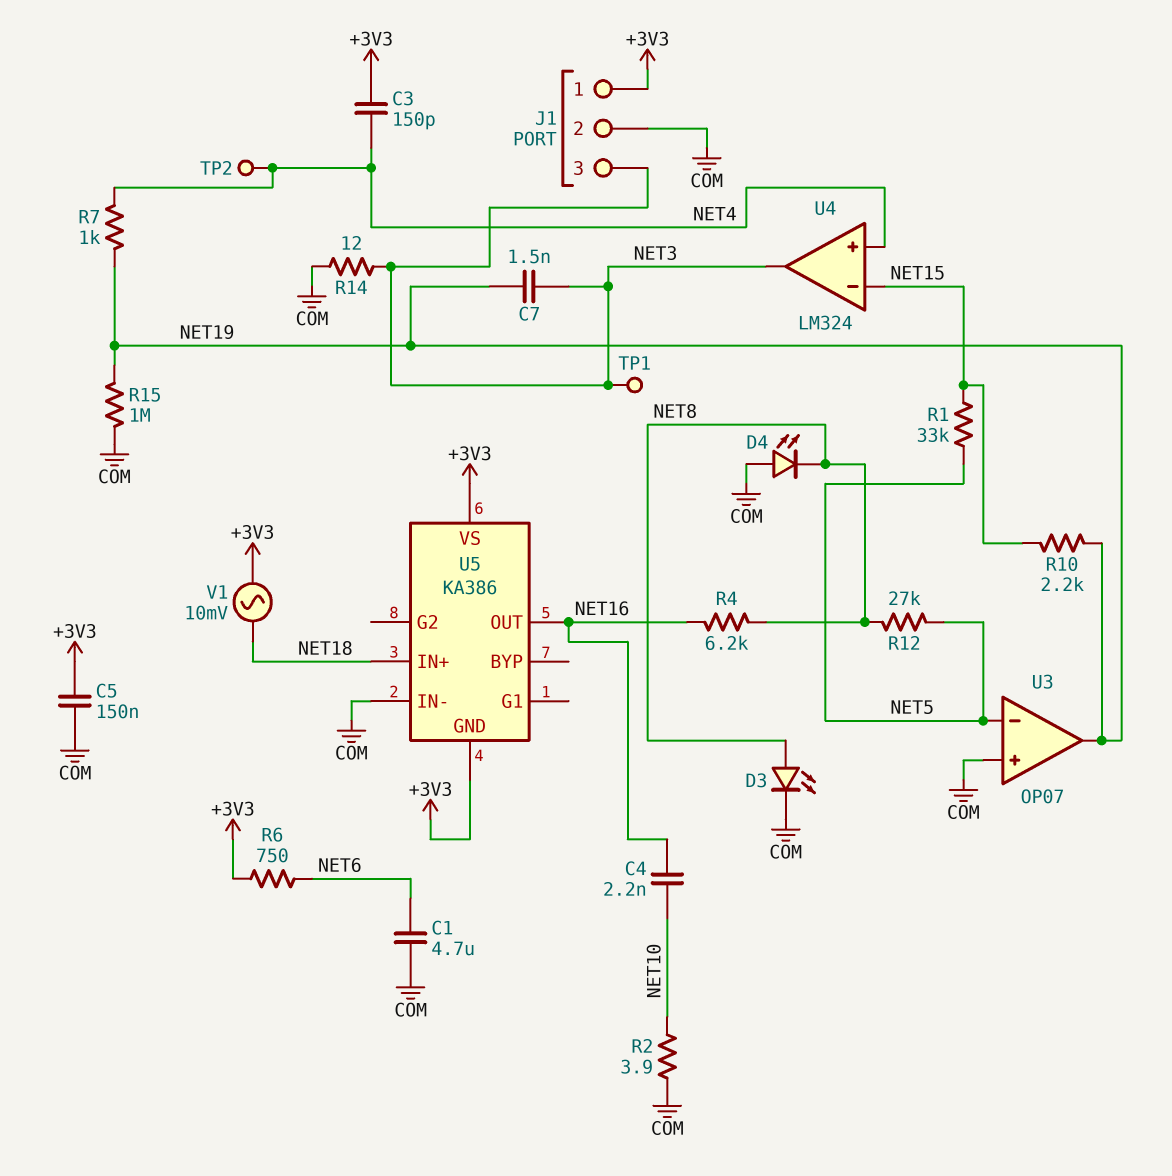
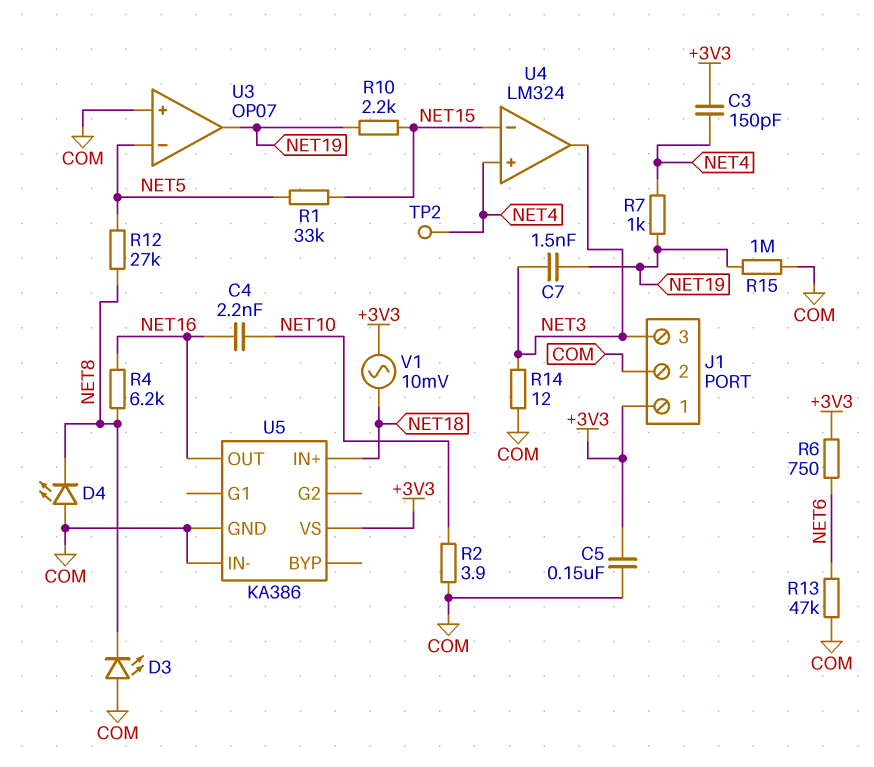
C1: 4.7uF (COM, NET6) -> none
D3: LED (A NET8, K COM) -> LED (A COM, K NET8)
R13: none -> 47k (COM, NET6)
TP1: test point (NET3) -> none
U5 pin GND: +3V3 -> COM

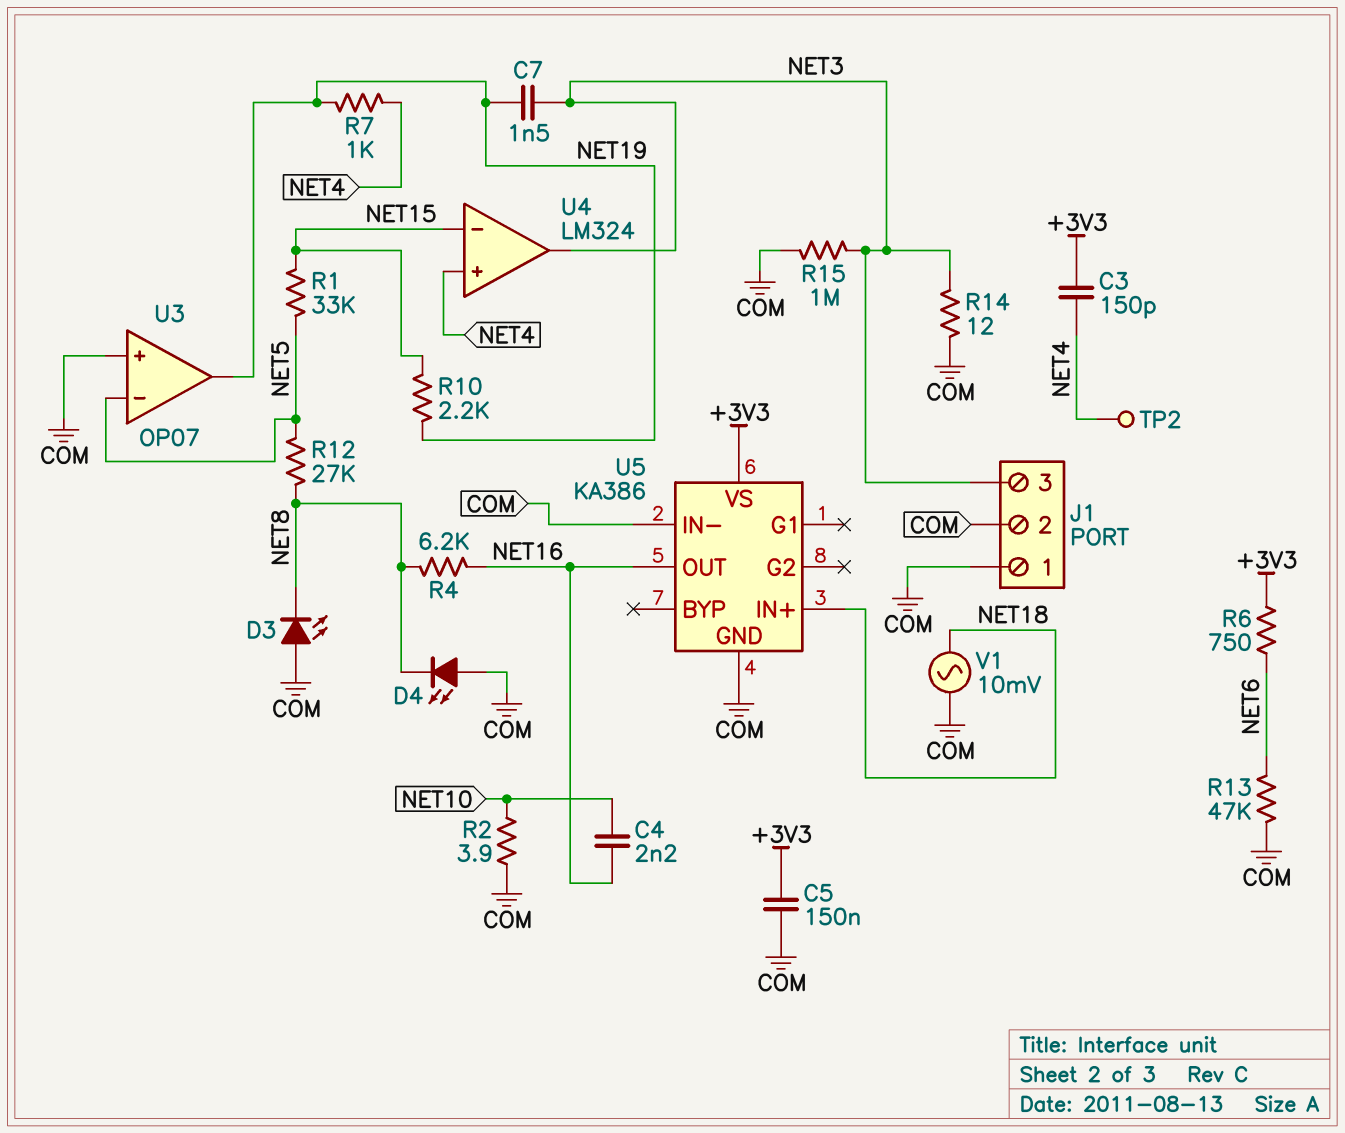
J1 pin 1: +3V3 -> COM
R15: 1M (COM, NET19) -> 1M (COM, NET3)
V1: AC 10mV (+3V3, NET18) -> AC 10mV (COM, NET18)

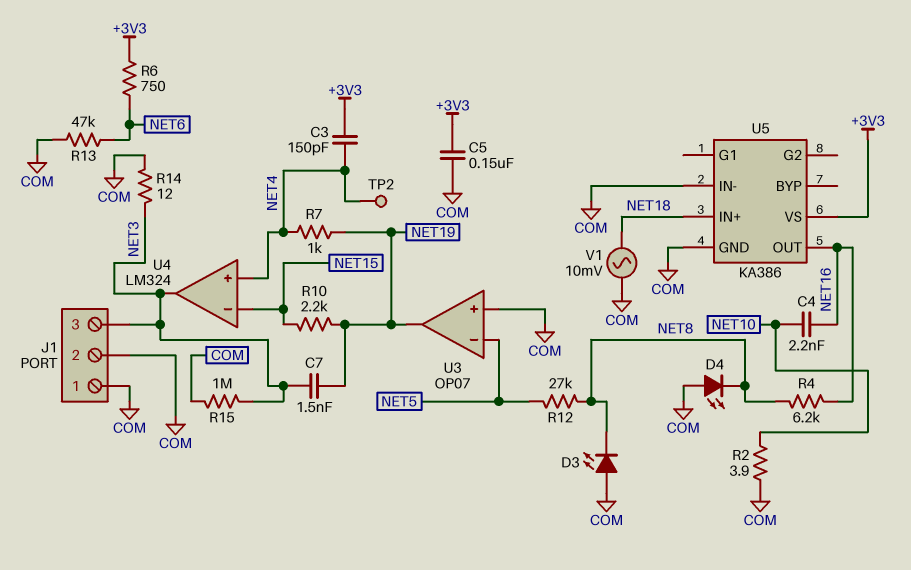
R1: 33k (NET5, NET15) -> none

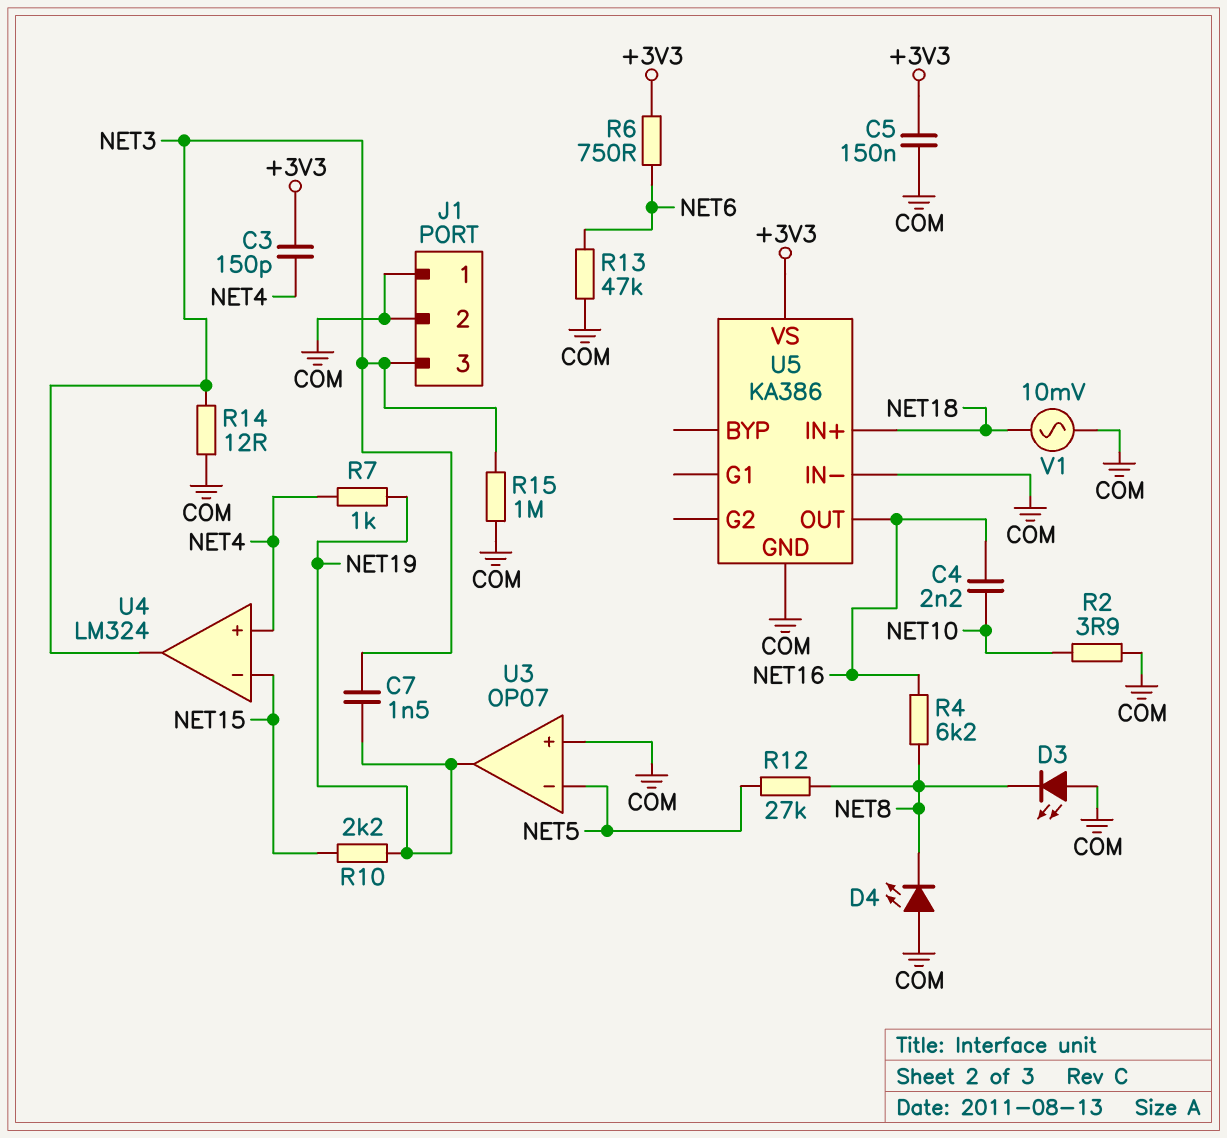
TP2: test point (NET4) -> none

